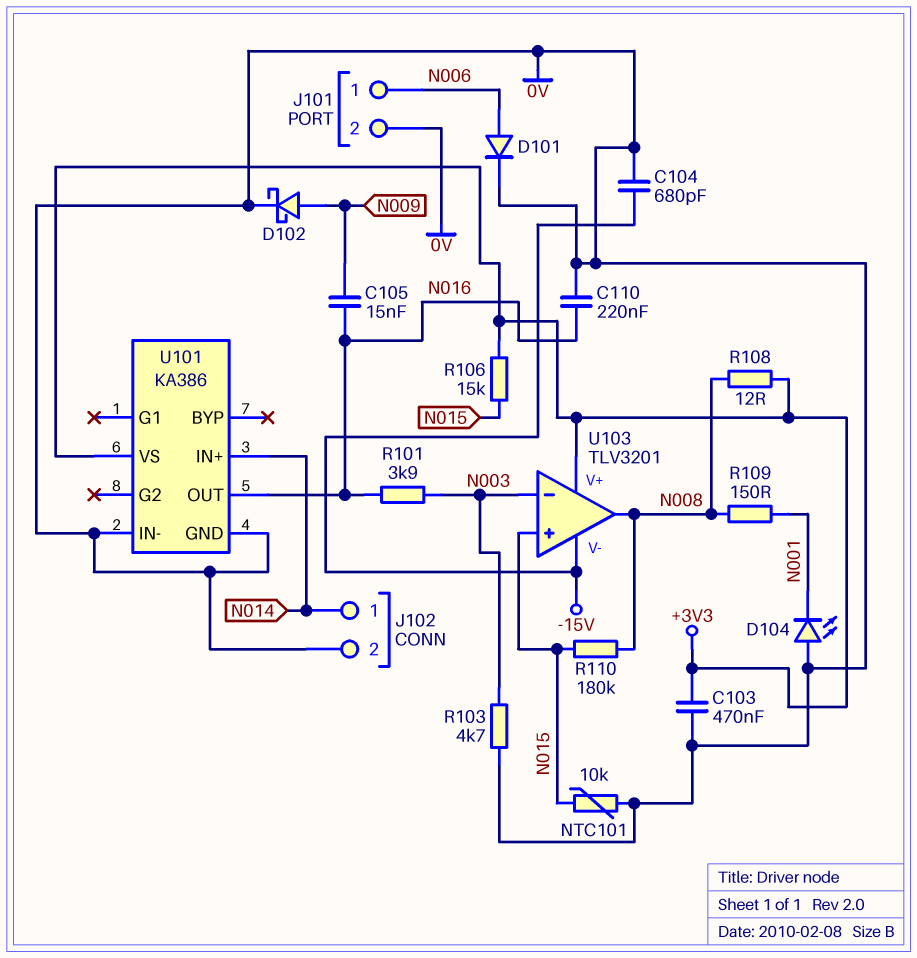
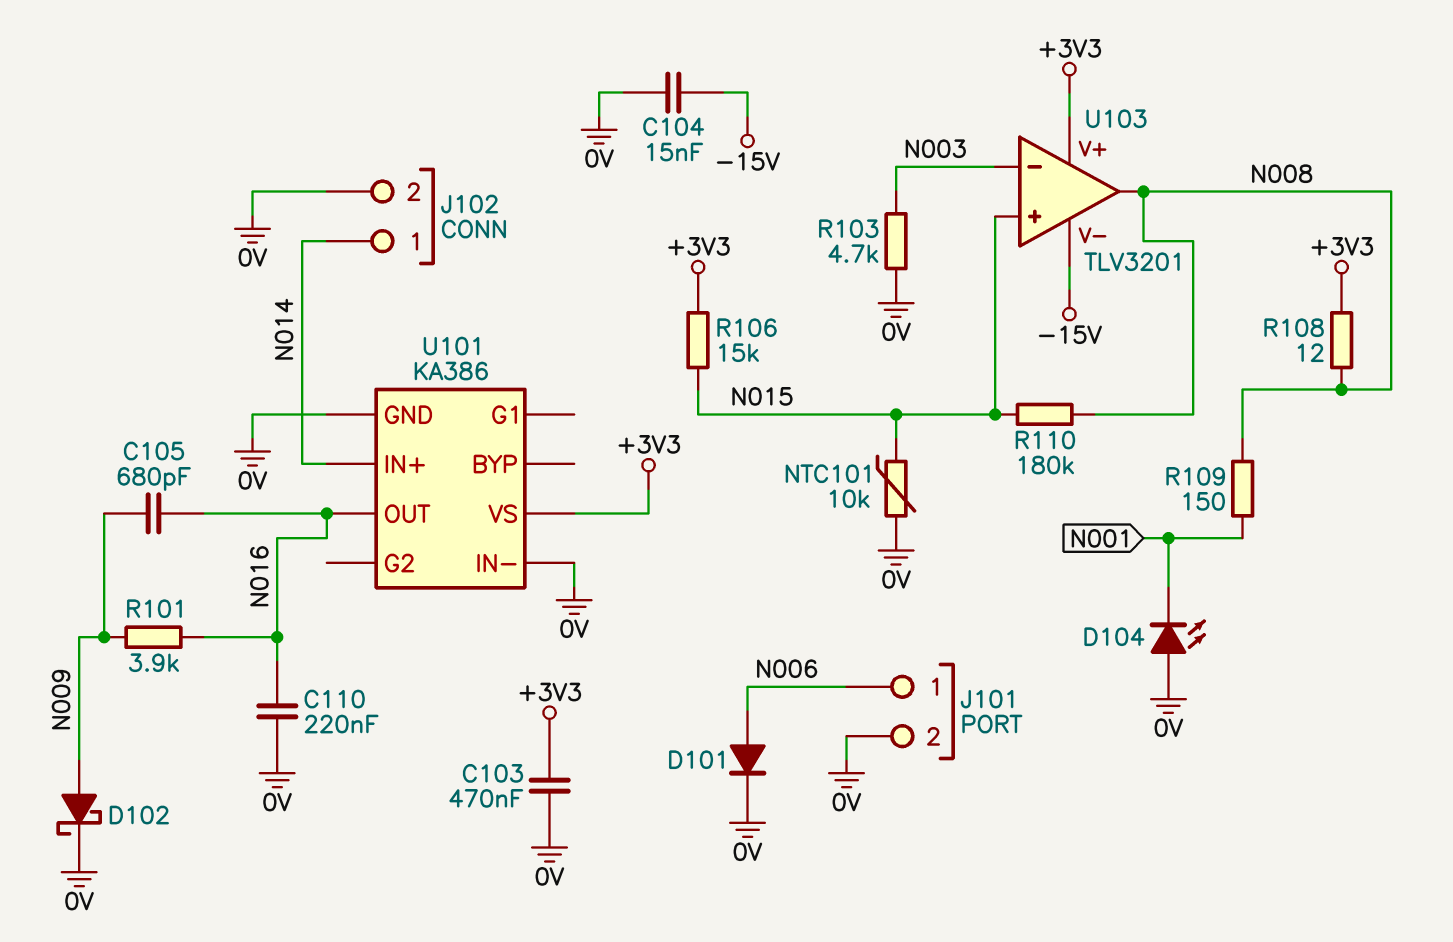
C104: 680pF (-15V, 0V) -> 15nF (-15V, 0V)
C105: 15nF (N009, N016) -> 680pF (N009, N016)
R101: 3.9k (N003, N016) -> 3.9k (N009, N016)

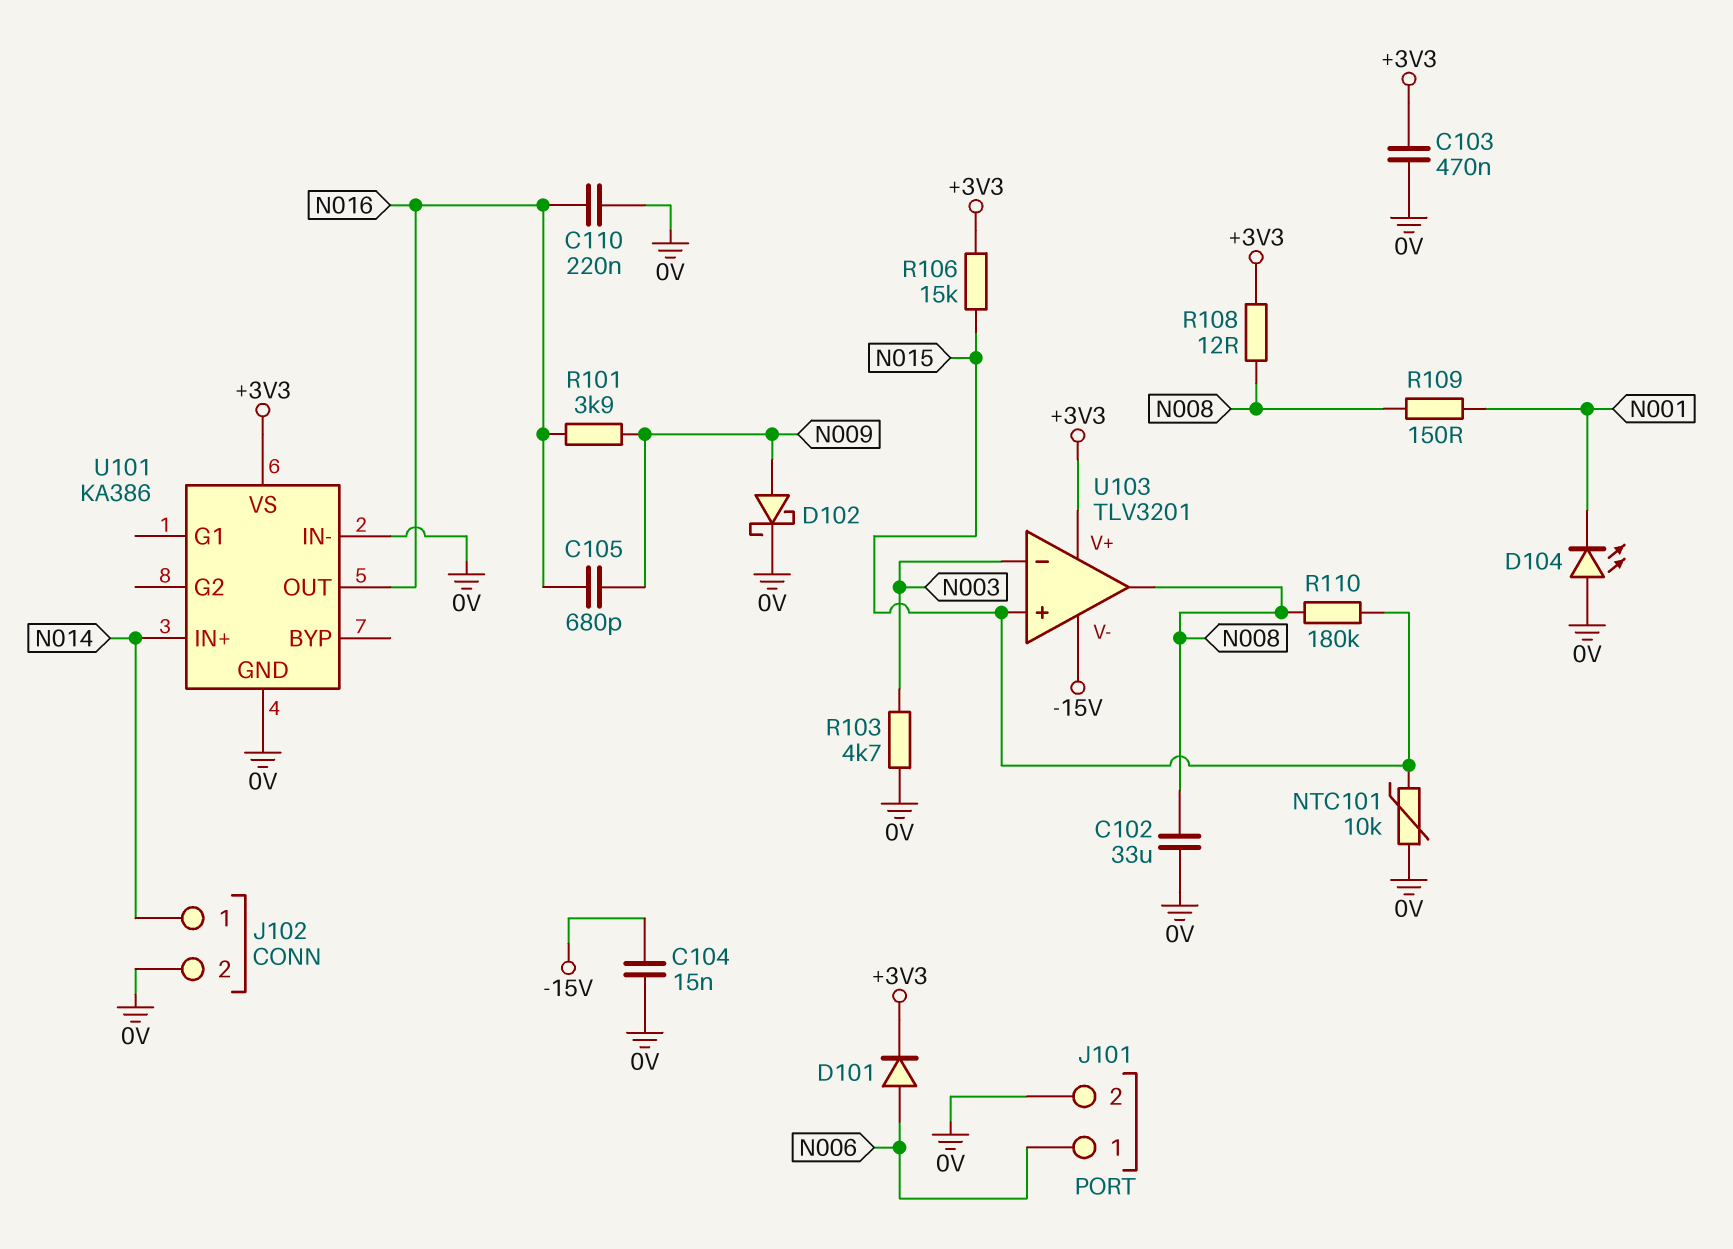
C102: none -> 33uF (0V, N008)
D101: diode (A N006, K 0V) -> diode (A N006, K +3V3)

